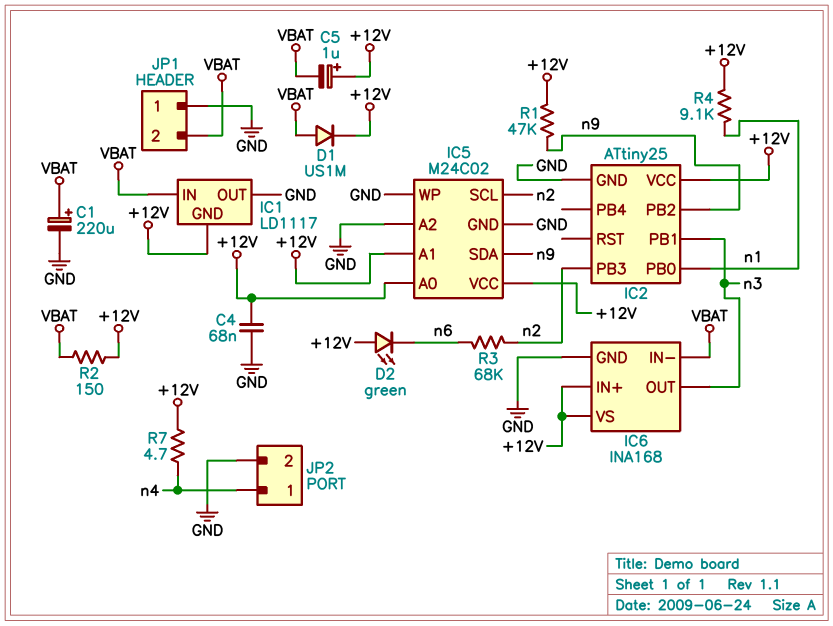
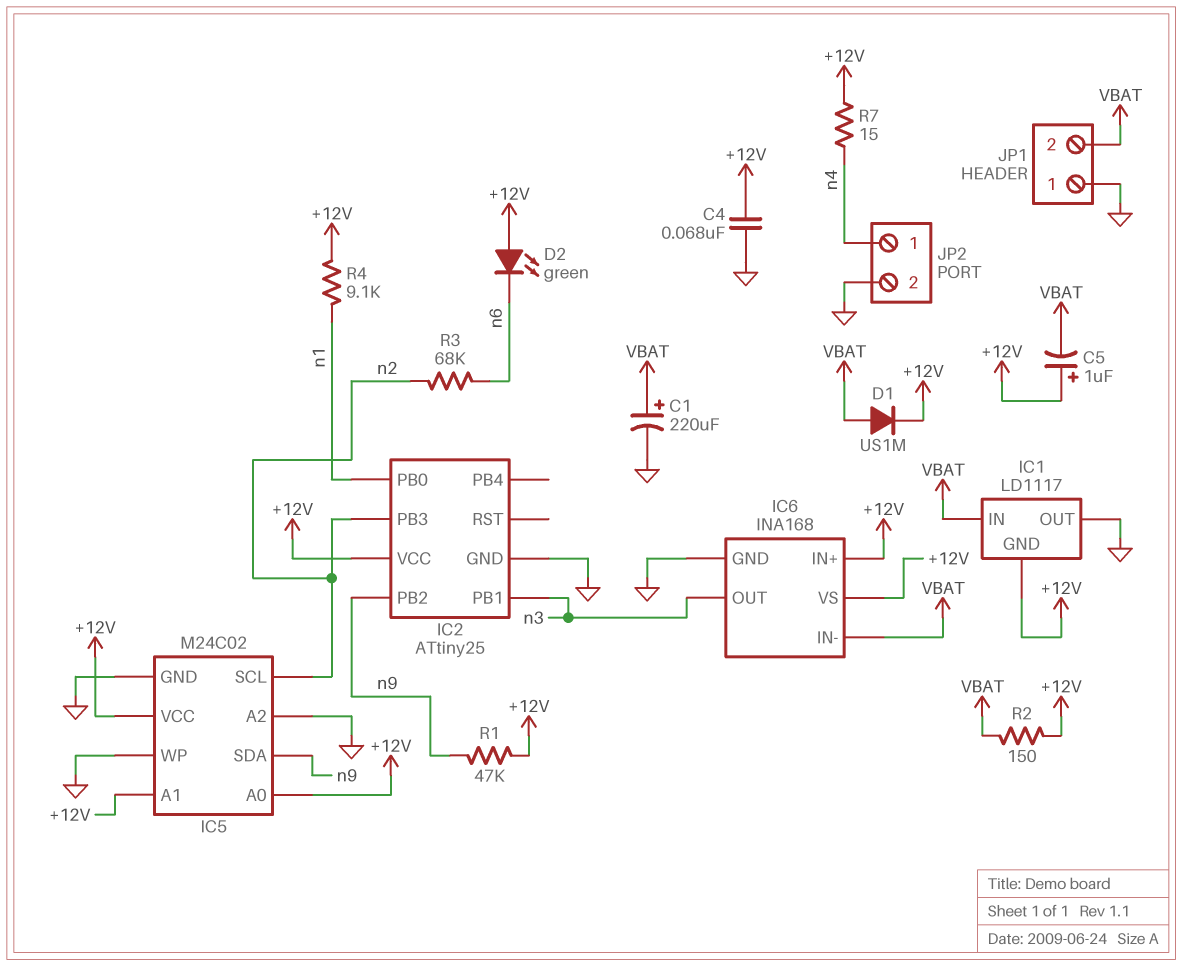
R7: 4.7 (+12V, n4) -> 15 (+12V, n4)

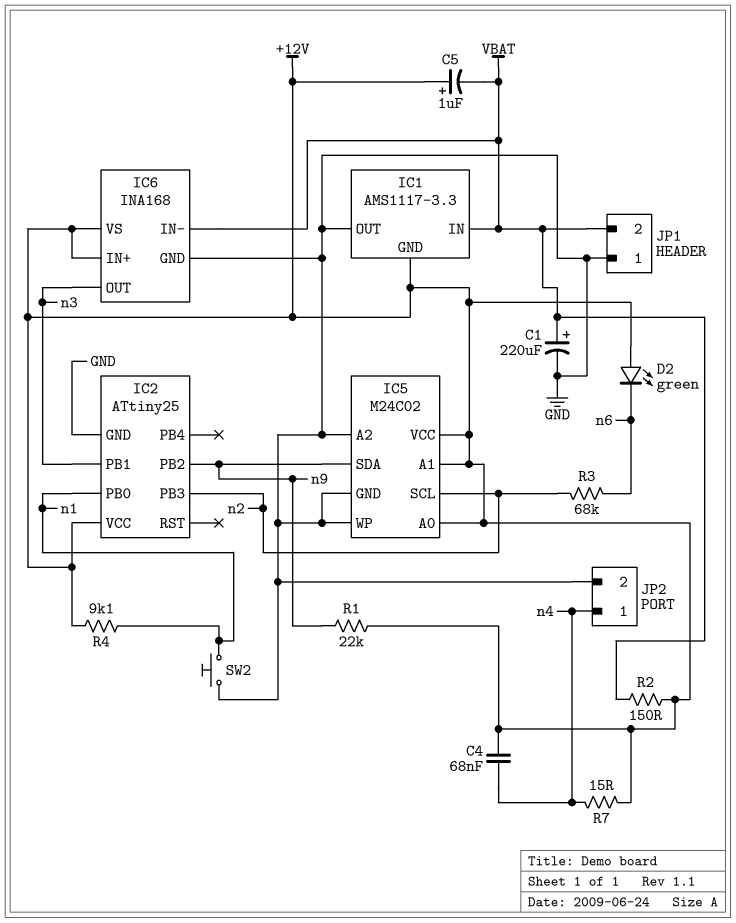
C4: 68nF (+12V, GND) -> 68nF (+12V, n4)
D1: diode US1M (A VBAT, K +12V) -> none
IC1: LD1117 -> AMS1117-3.3
R1: 47k (+12V, n9) -> 22k (+12V, n9)
SW2: none -> button (GND, n1)

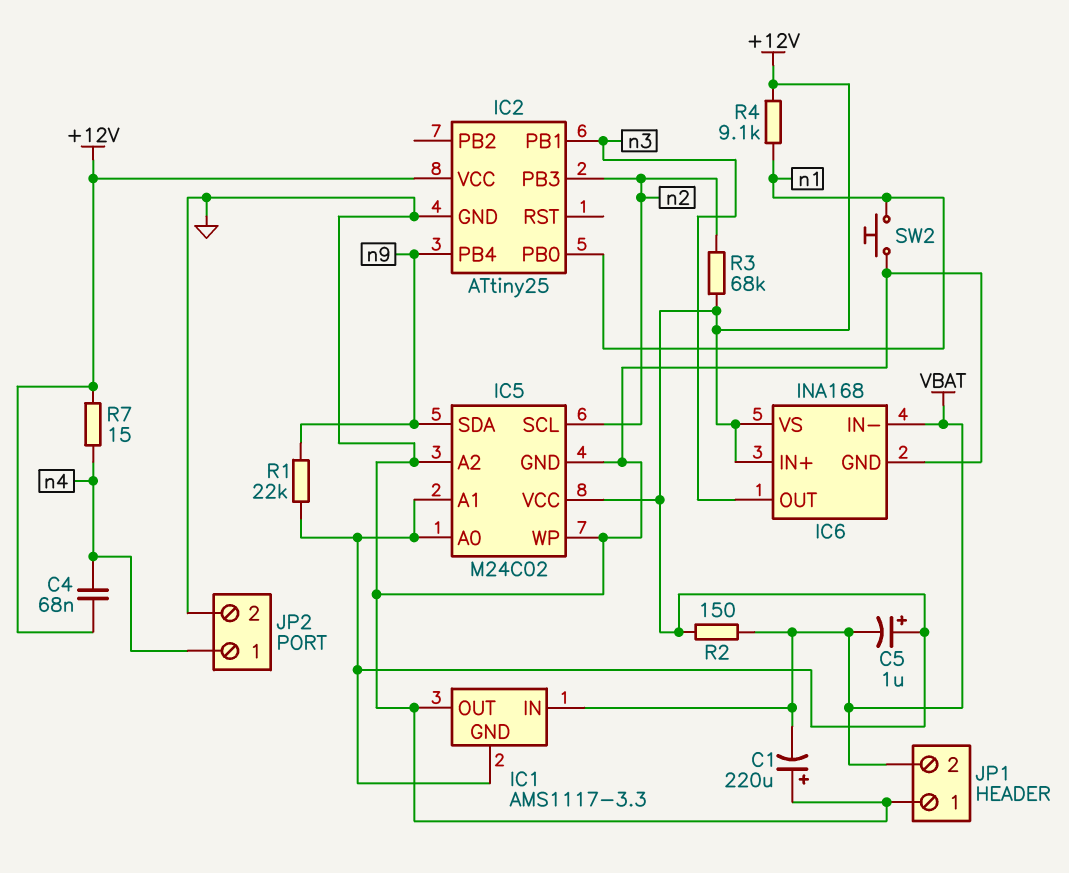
C1: 220uF (plus VBAT, minus GND) -> 220uF (plus GND, minus VBAT)
D2: LED green (A +12V, K n6) -> none
IC2 pin PB2: n9 -> none
IC2 pin PB4: none -> n9
R3: 68k (n2, n6) -> 68k (+12V, n2)

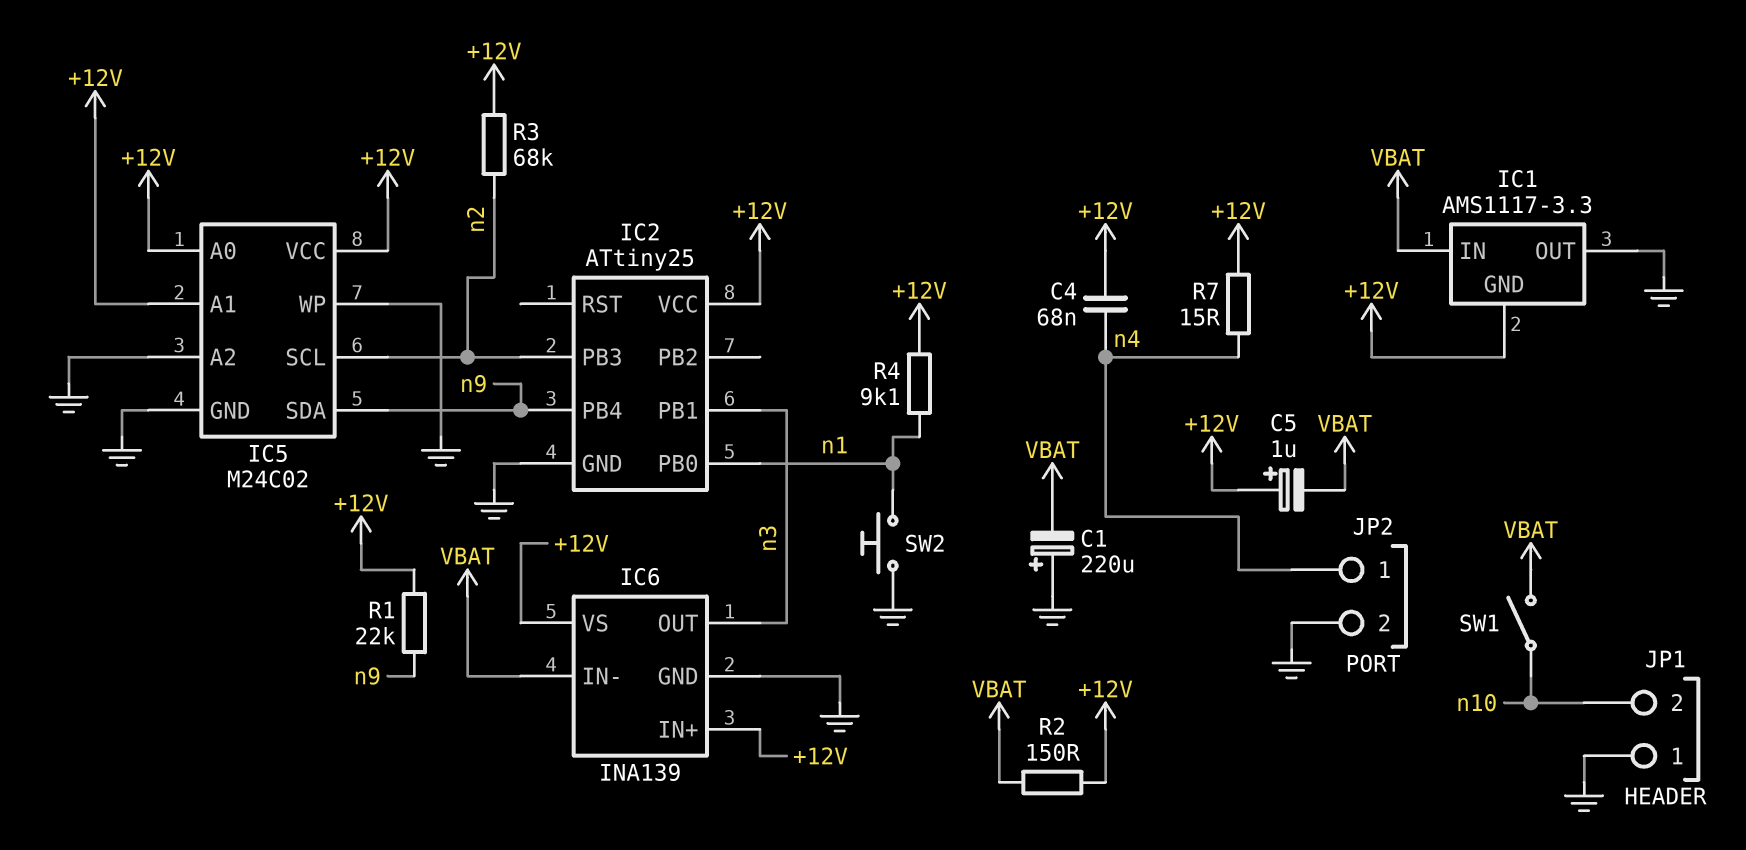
IC6: INA168 -> INA139
JP1 pin 2: VBAT -> n10
SW1: none -> switch (VBAT, n10)

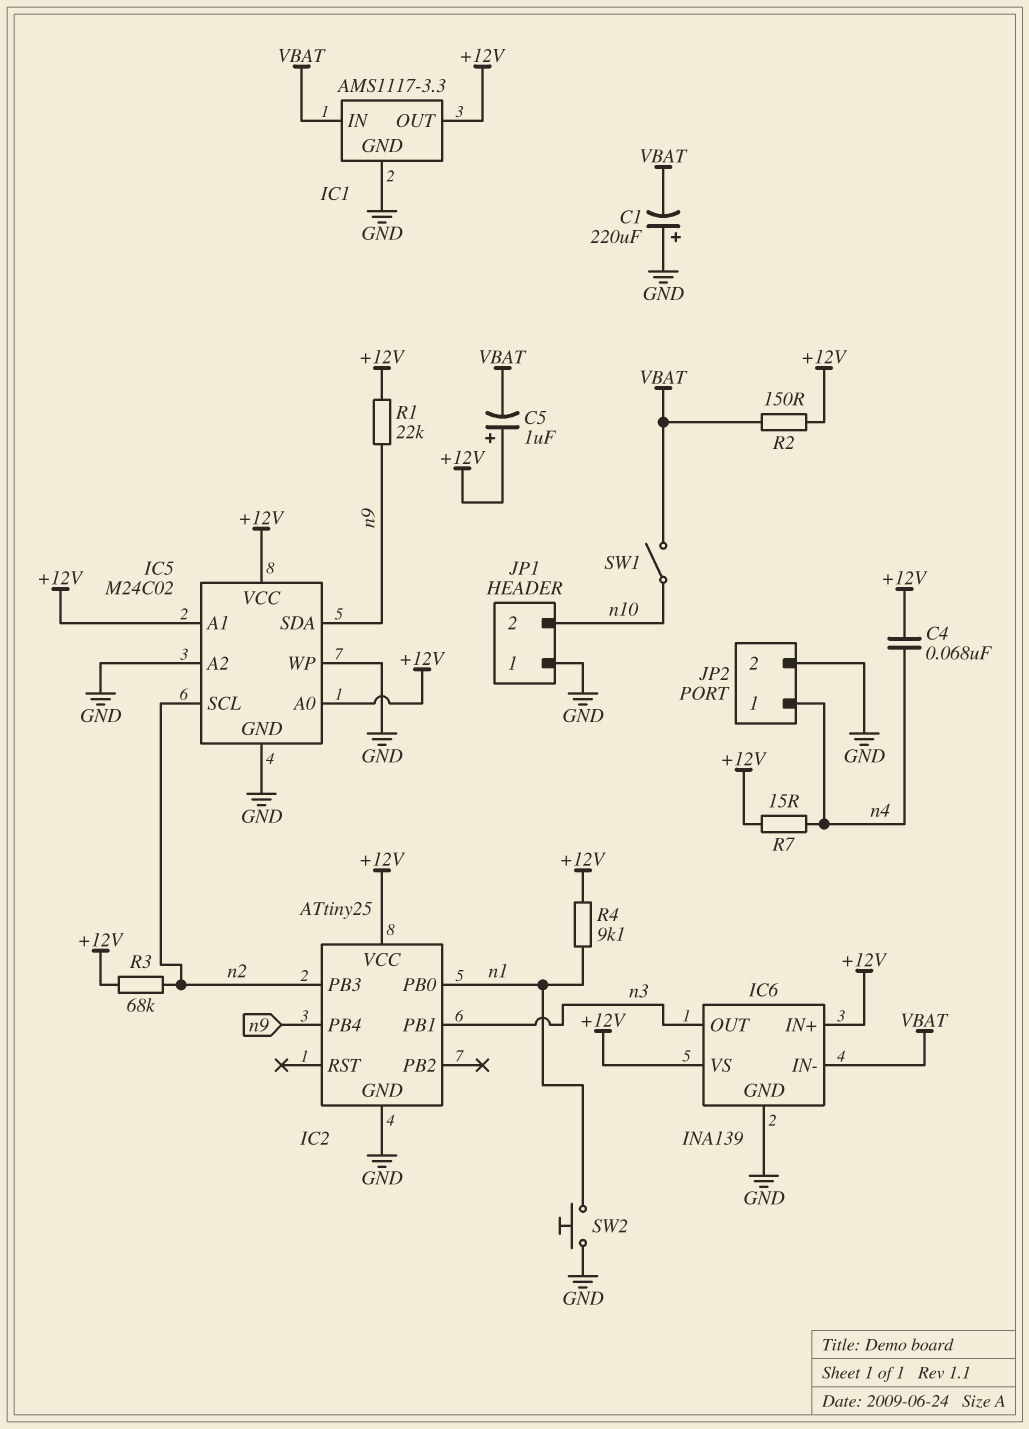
IC1 pin GND: +12V -> GND
IC1 pin OUT: GND -> +12V

